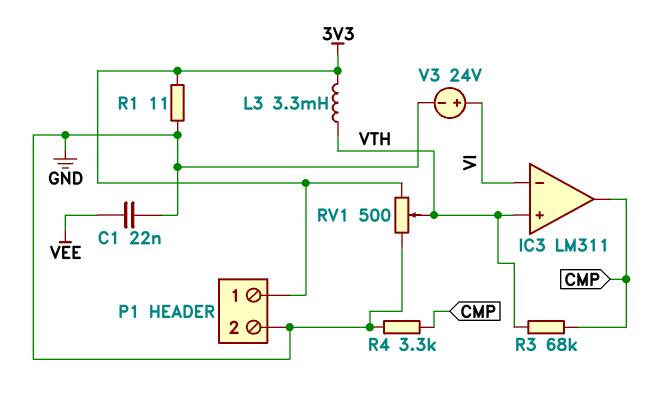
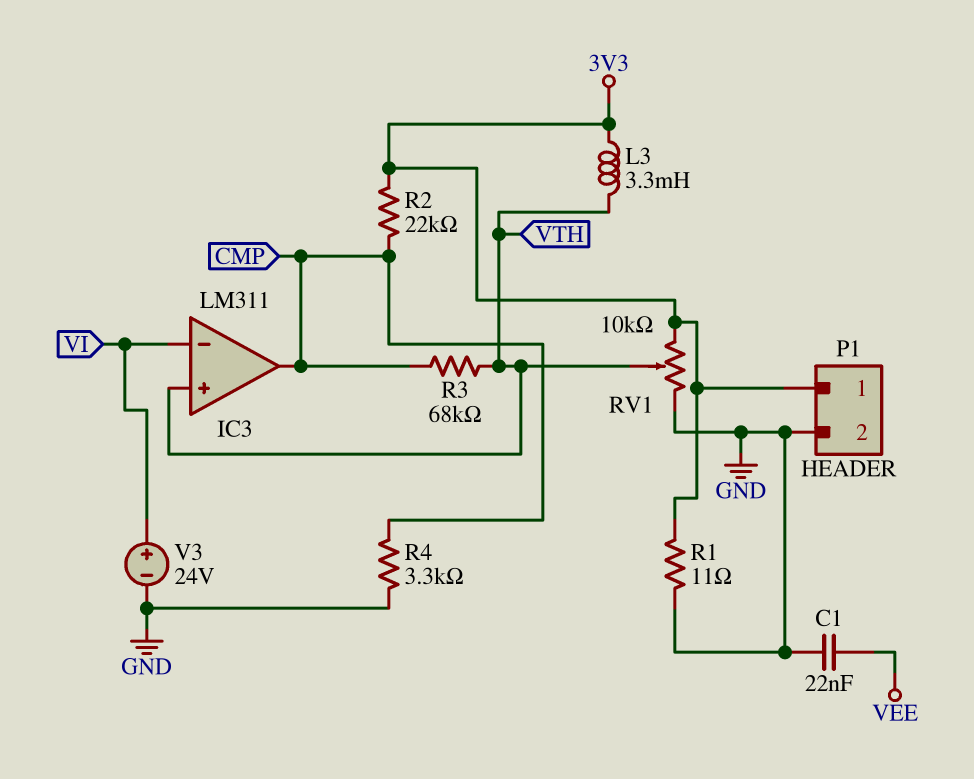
R2: none -> 22k (3V3, CMP)
RV1: 500 (3V3, GND, wiper VTH) -> 10k (3V3, GND, wiper VTH)

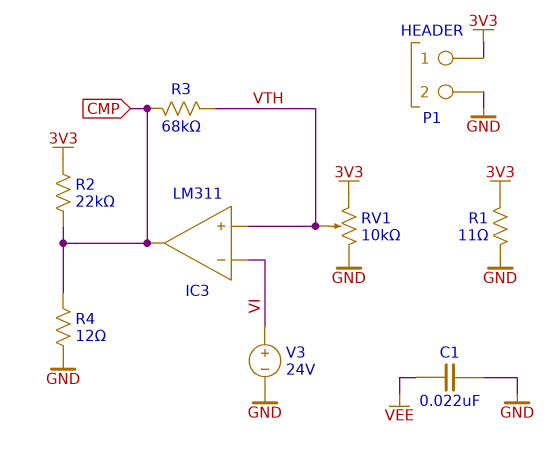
L3: 3.3mH (3V3, VTH) -> none
R4: 3.3k (CMP, GND) -> 12 (CMP, GND)

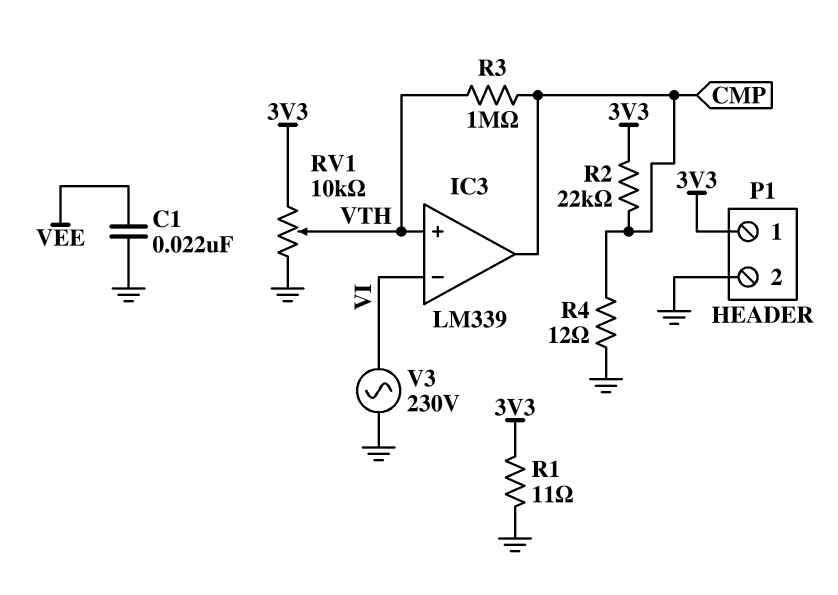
IC3: LM311 -> LM339
R3: 68k (CMP, VTH) -> 1M (CMP, VTH)
V3: 24V (plus VI, minus GND) -> AC 230V (GND, VI)

